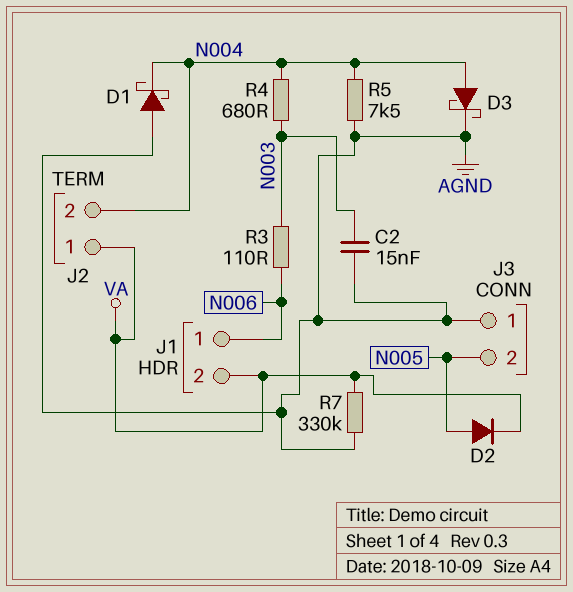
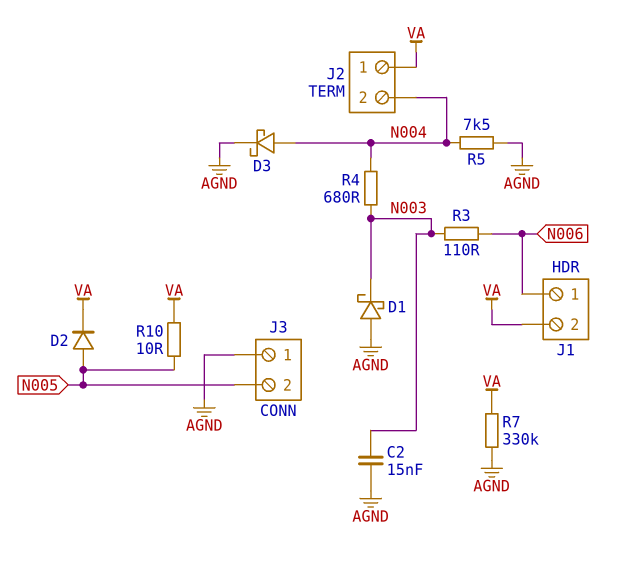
D1: schottky (A AGND, K N004) -> schottky (A AGND, K N003)
R10: none -> 10 (N005, VA)

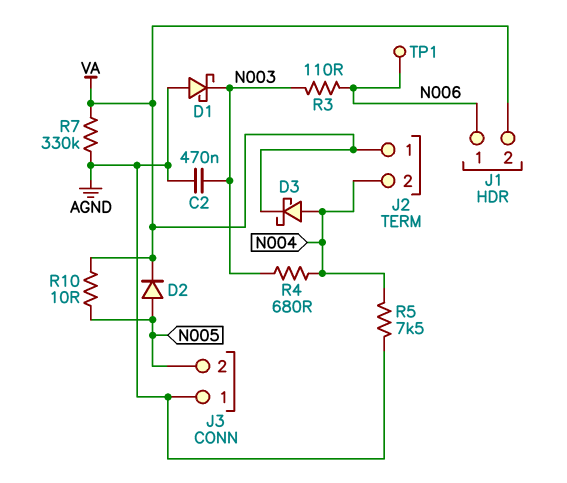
C2: 15nF (AGND, N003) -> 470nF (AGND, N003)
D3: schottky (A N004, K AGND) -> schottky (A N004, K VA)
TP1: none -> test point (N006)

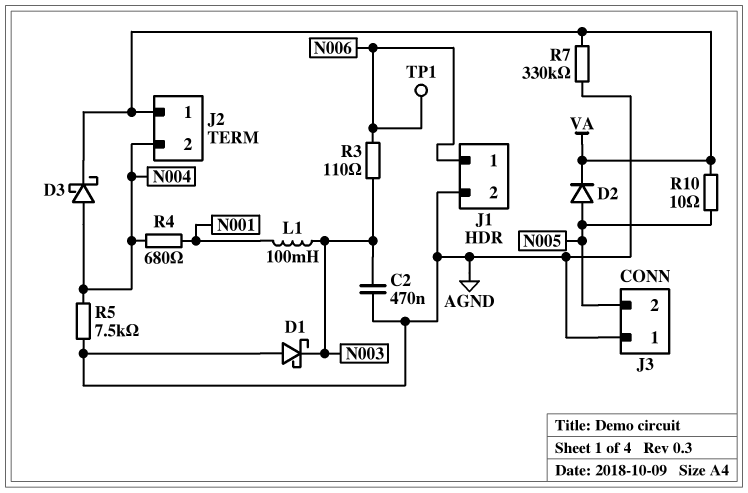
J1 pin 2: VA -> AGND
L1: none -> 100mH (N001, N003)
R4: 680 (N003, N004) -> 680 (N001, N004)

